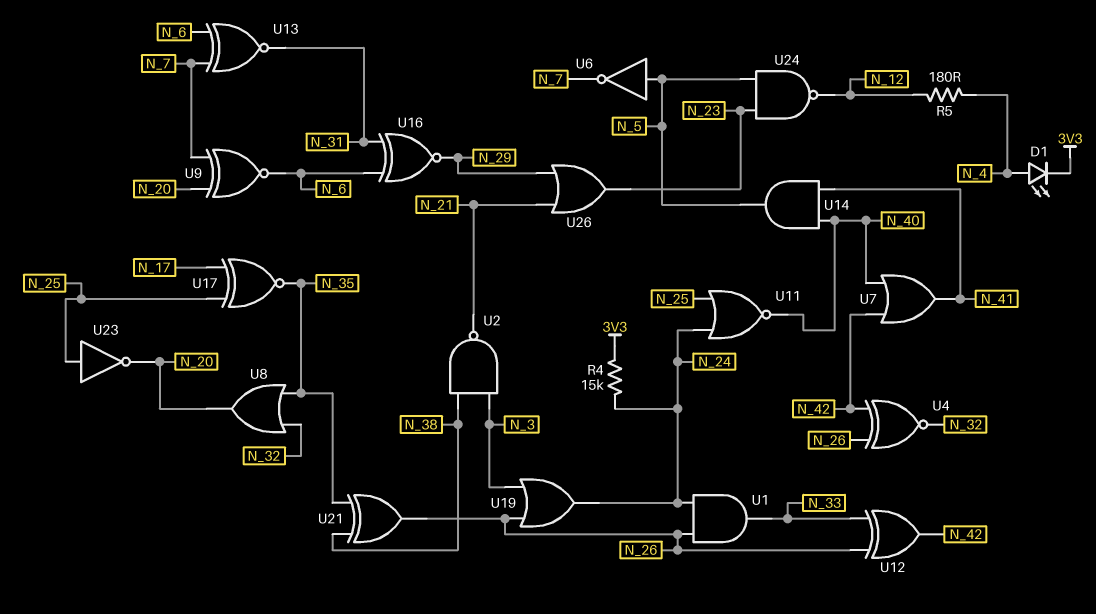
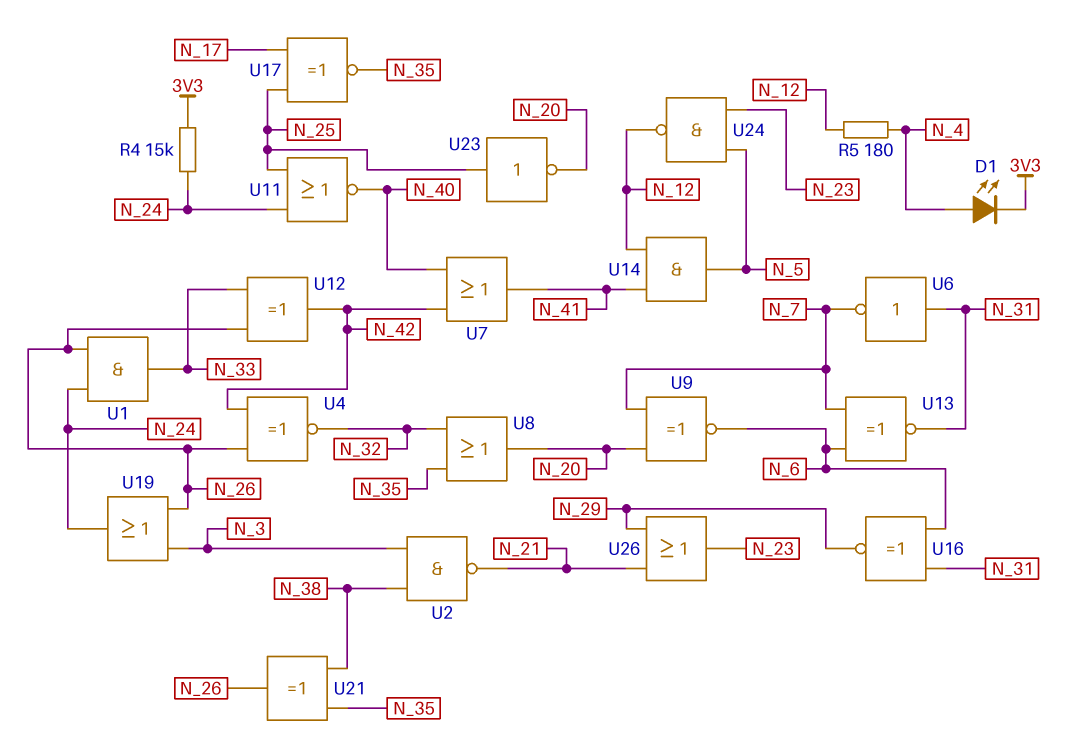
U6: NOT (in N_5, out N_7) -> NOT (in N_31, out N_7)
U14: AND (in N_40, in N_41, out N_5) -> AND (in N_12, in N_41, out N_5)

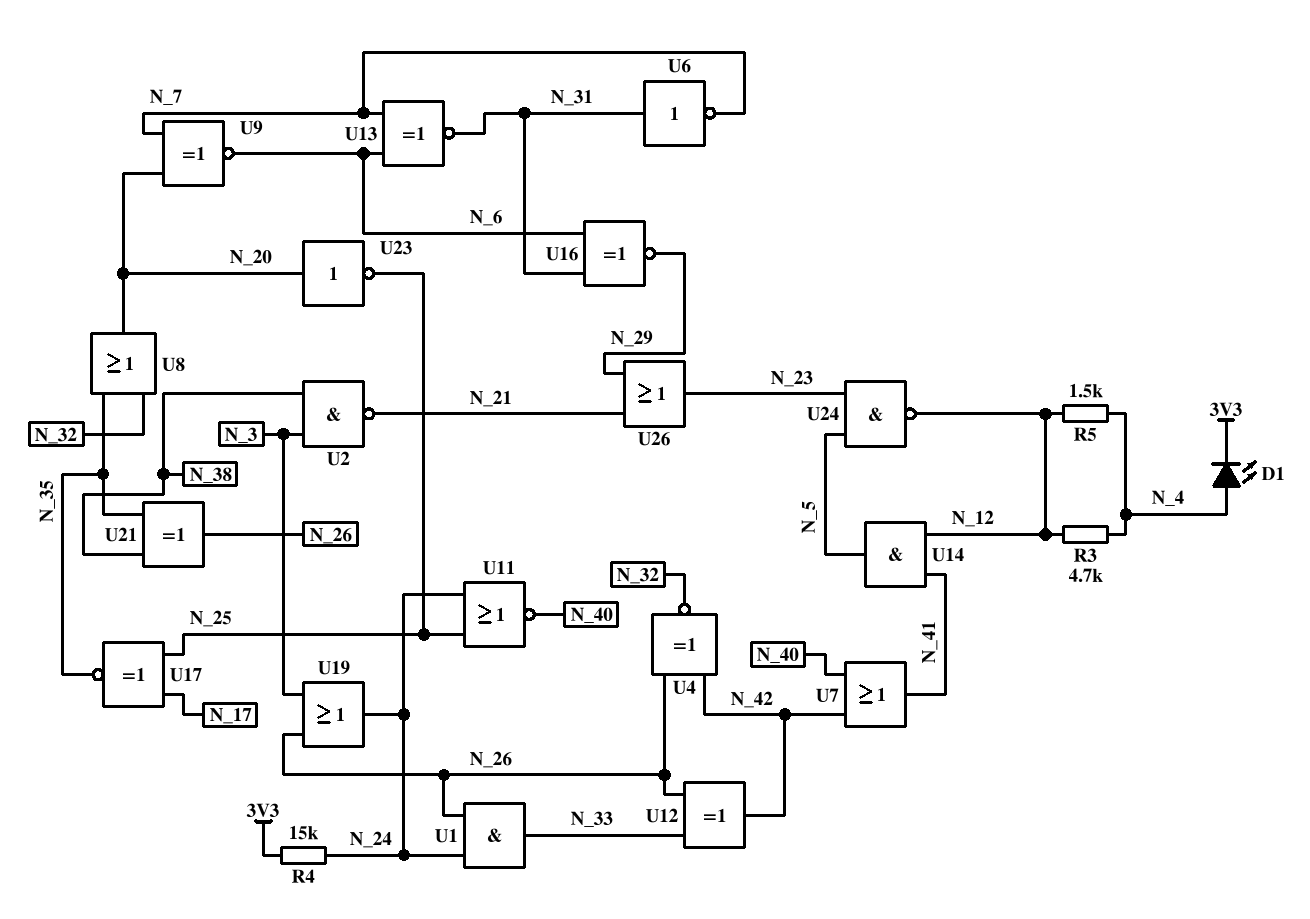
R3: none -> 4.7k (N_4, N_12)
R5: 180 (N_4, N_12) -> 1.5k (N_4, N_12)
U23: NOT (in N_25, out N_20) -> NOT (in N_20, out N_25)

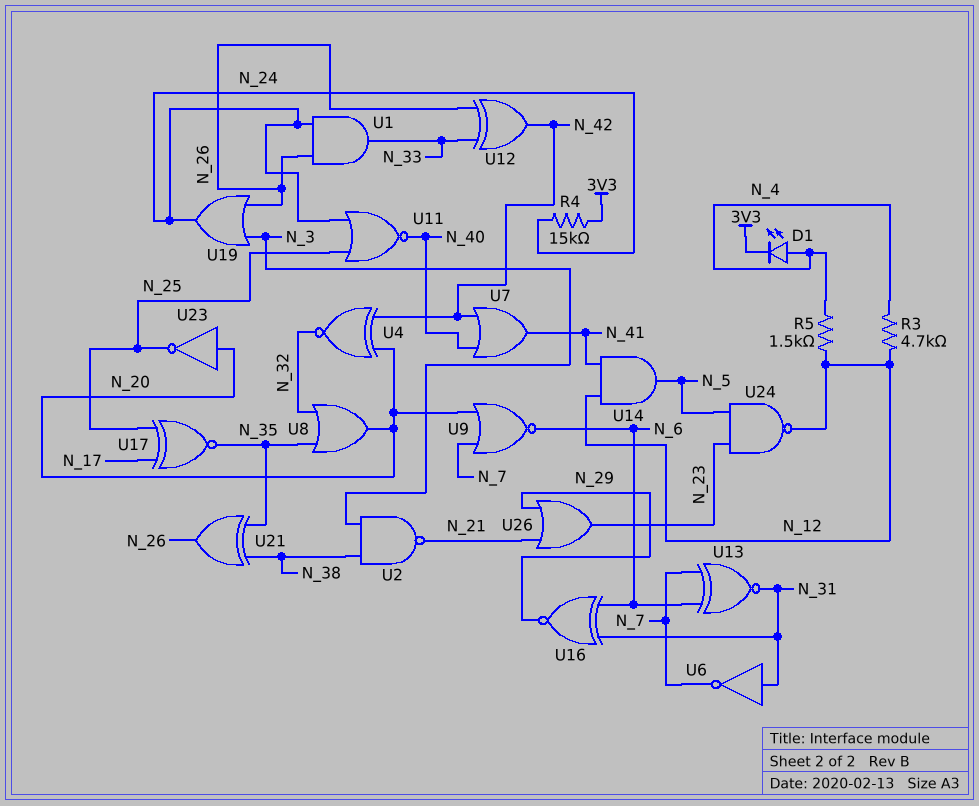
U4: XNOR (in N_26, in N_42, out N_32) -> XNOR (in N_20, in N_42, out N_32)
U9: XNOR (in N_7, in N_20, out N_6) -> NOR (in N_7, in N_20, out N_6)

